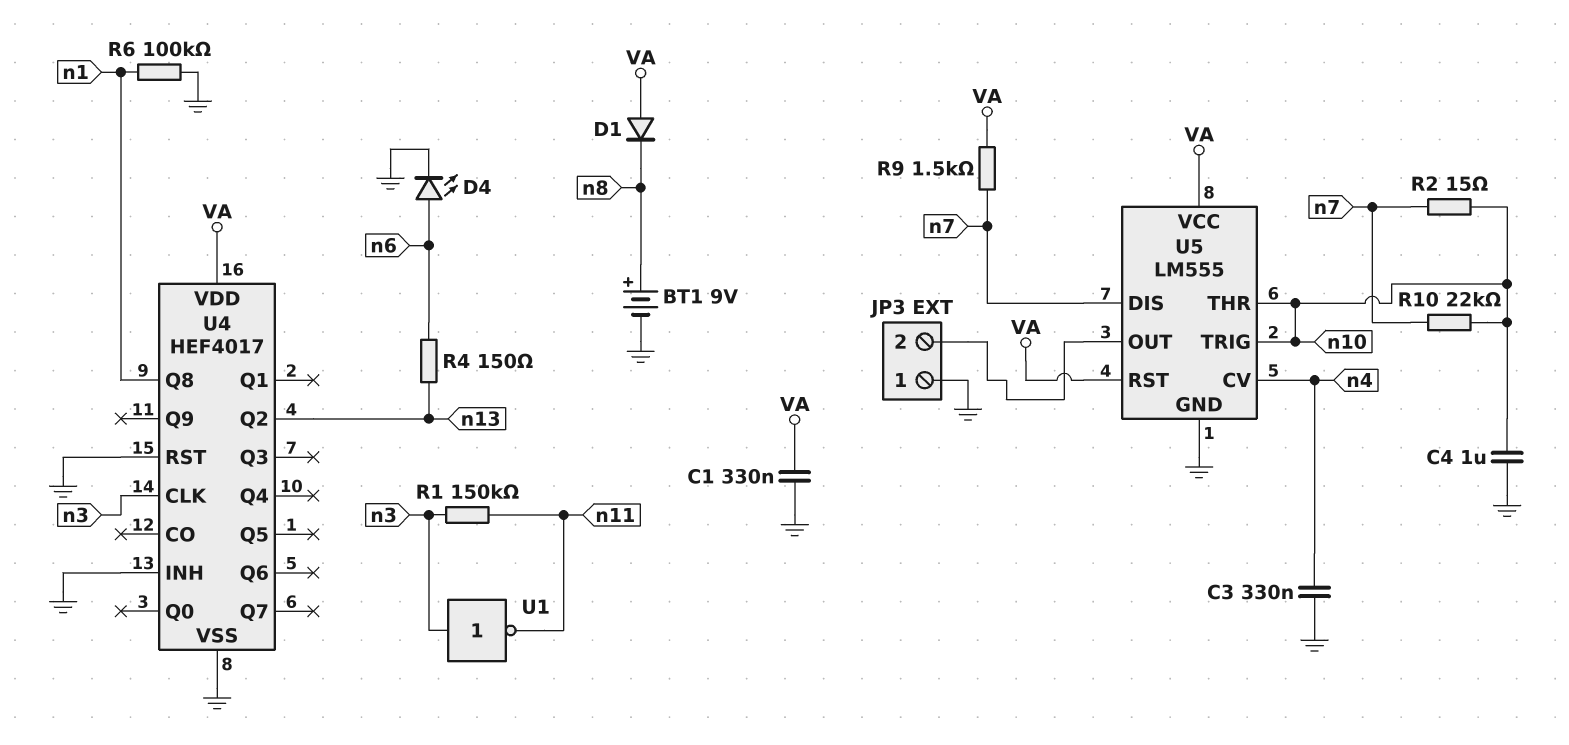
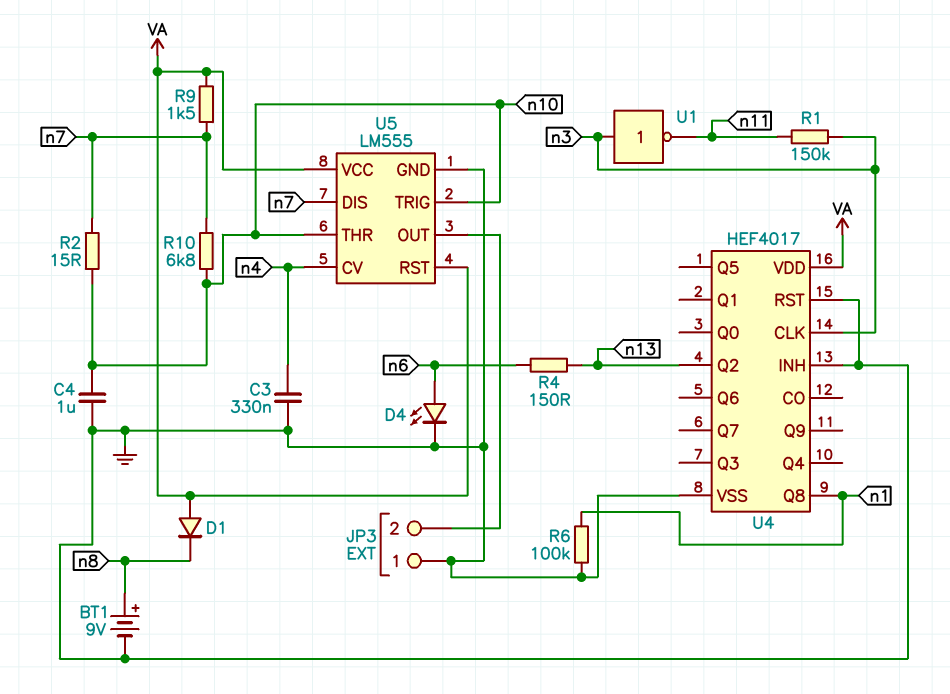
C1: 330nF (GND, VA) -> none
R10: 22k (n7, n10) -> 6.8k (n7, n10)

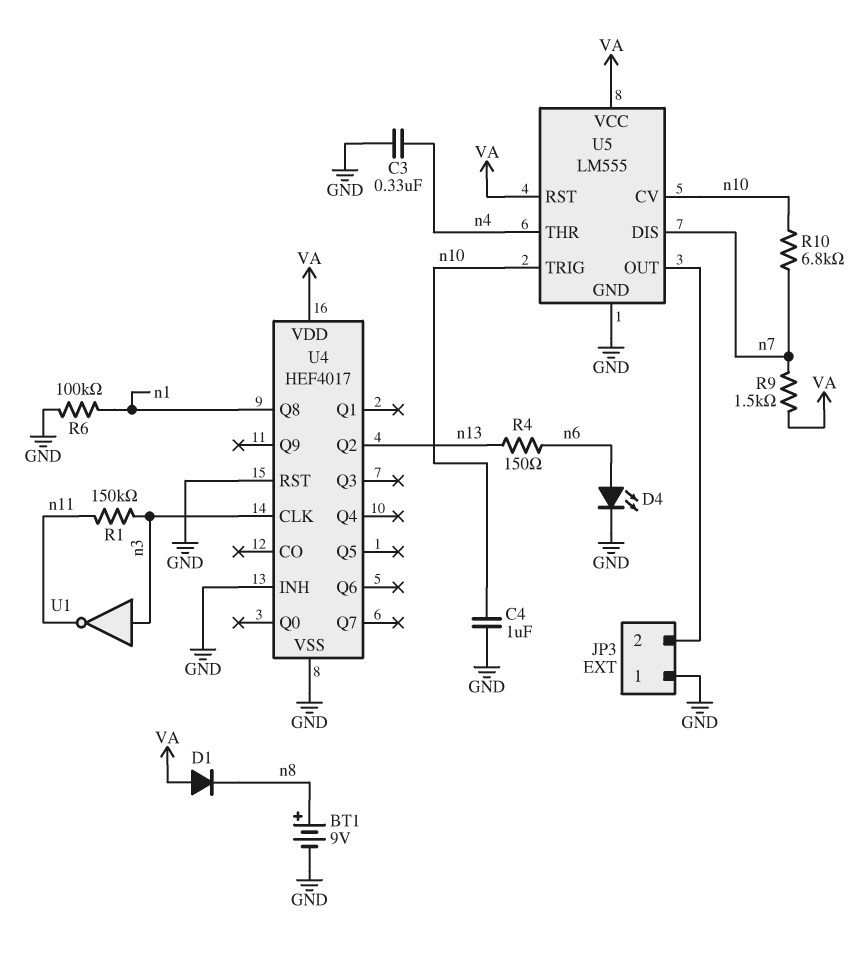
R2: 15 (n7, n10) -> none
U5 pin CV: n4 -> n10
U5 pin THR: n10 -> n4

